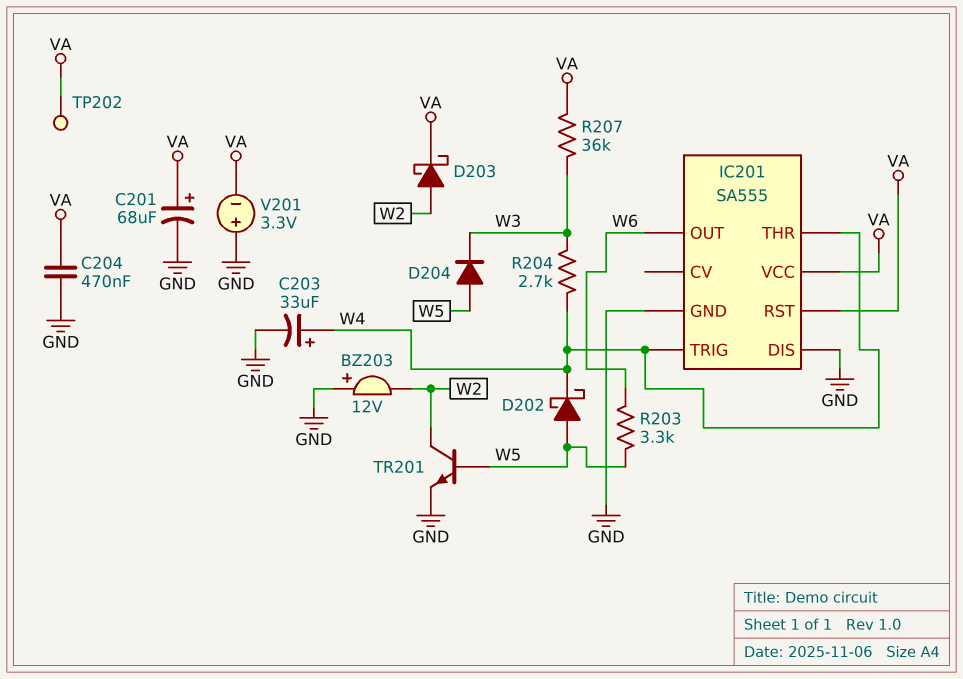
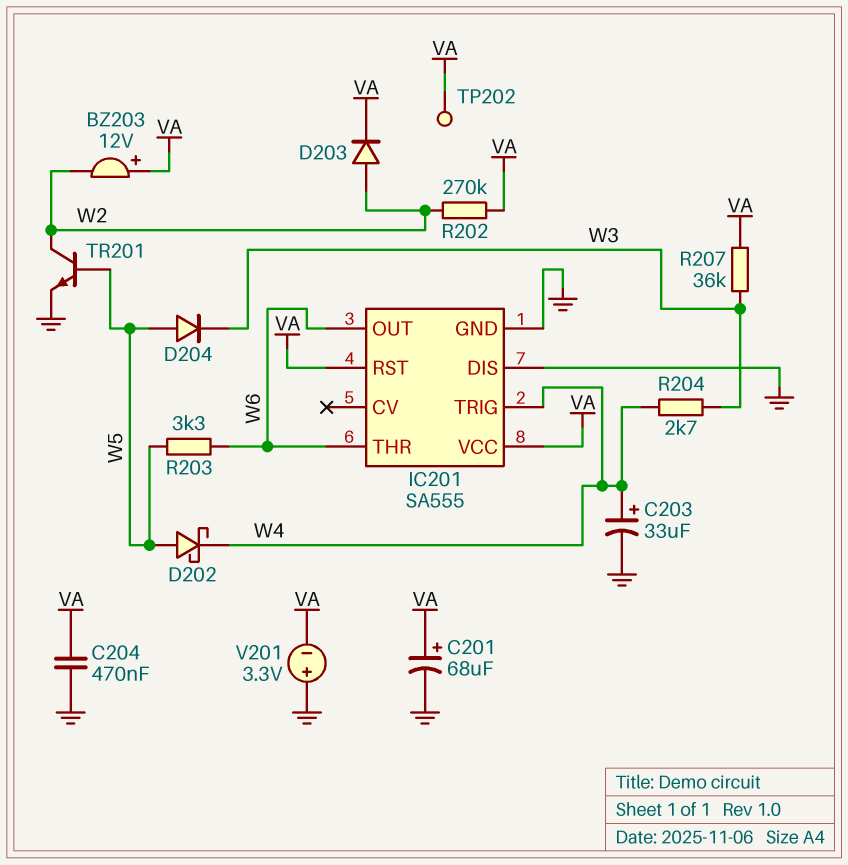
BZ203: buzzer 12V (plus GND, minus W2) -> buzzer 12V (plus VA, minus W2)
D203: schottky (A W2, K VA) -> diode (A W2, K VA)
IC201 pin THR: W4 -> W6
R202: none -> 270k (VA, W2)

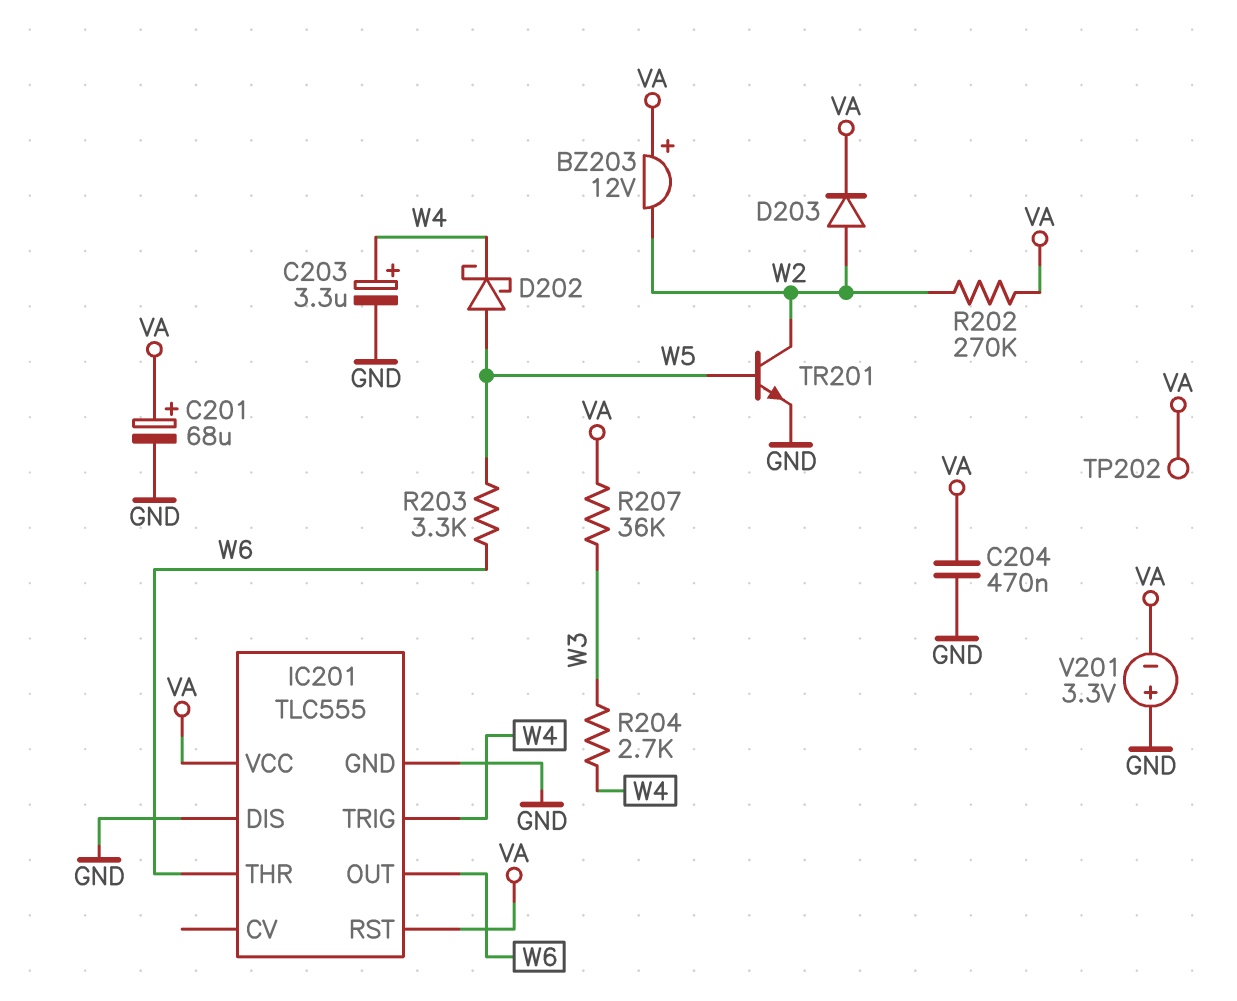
C203: 33uF (plus W4, minus GND) -> 3.3uF (plus W4, minus GND)
D204: diode (A W5, K W3) -> none
IC201: SA555 -> TLC555

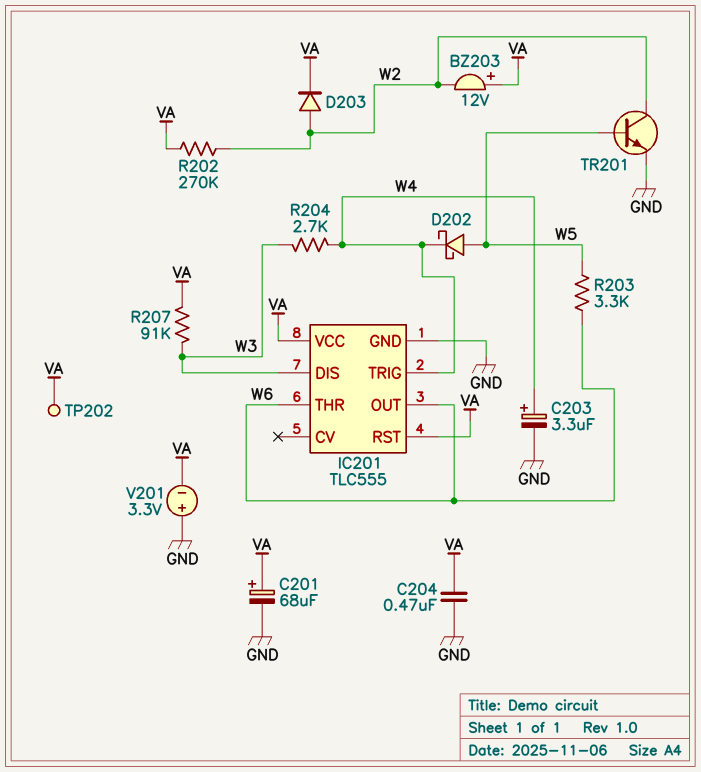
IC201 pin DIS: GND -> W3
R207: 36k (VA, W3) -> 91k (VA, W3)

